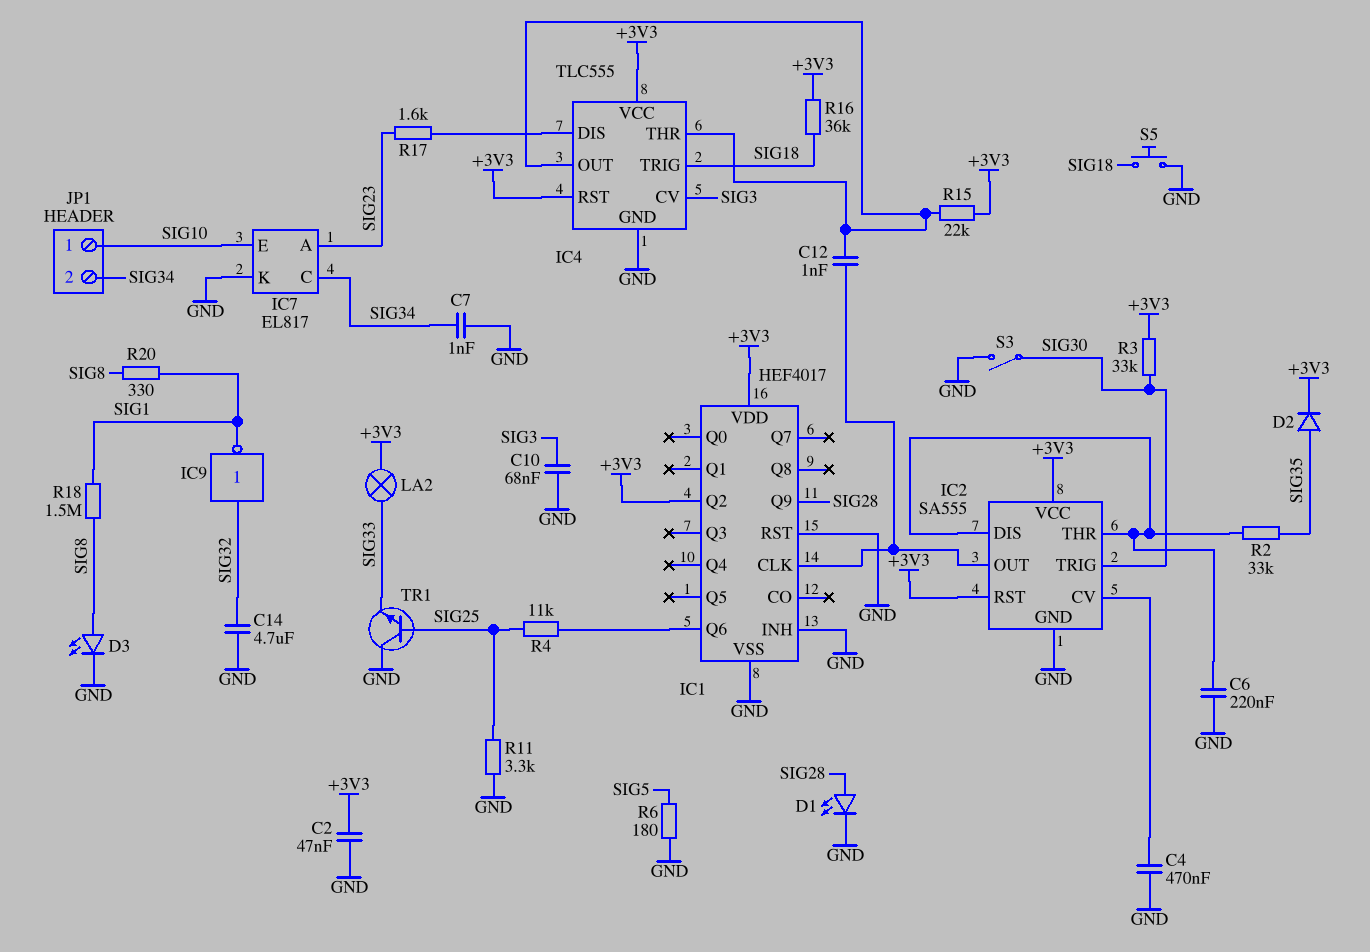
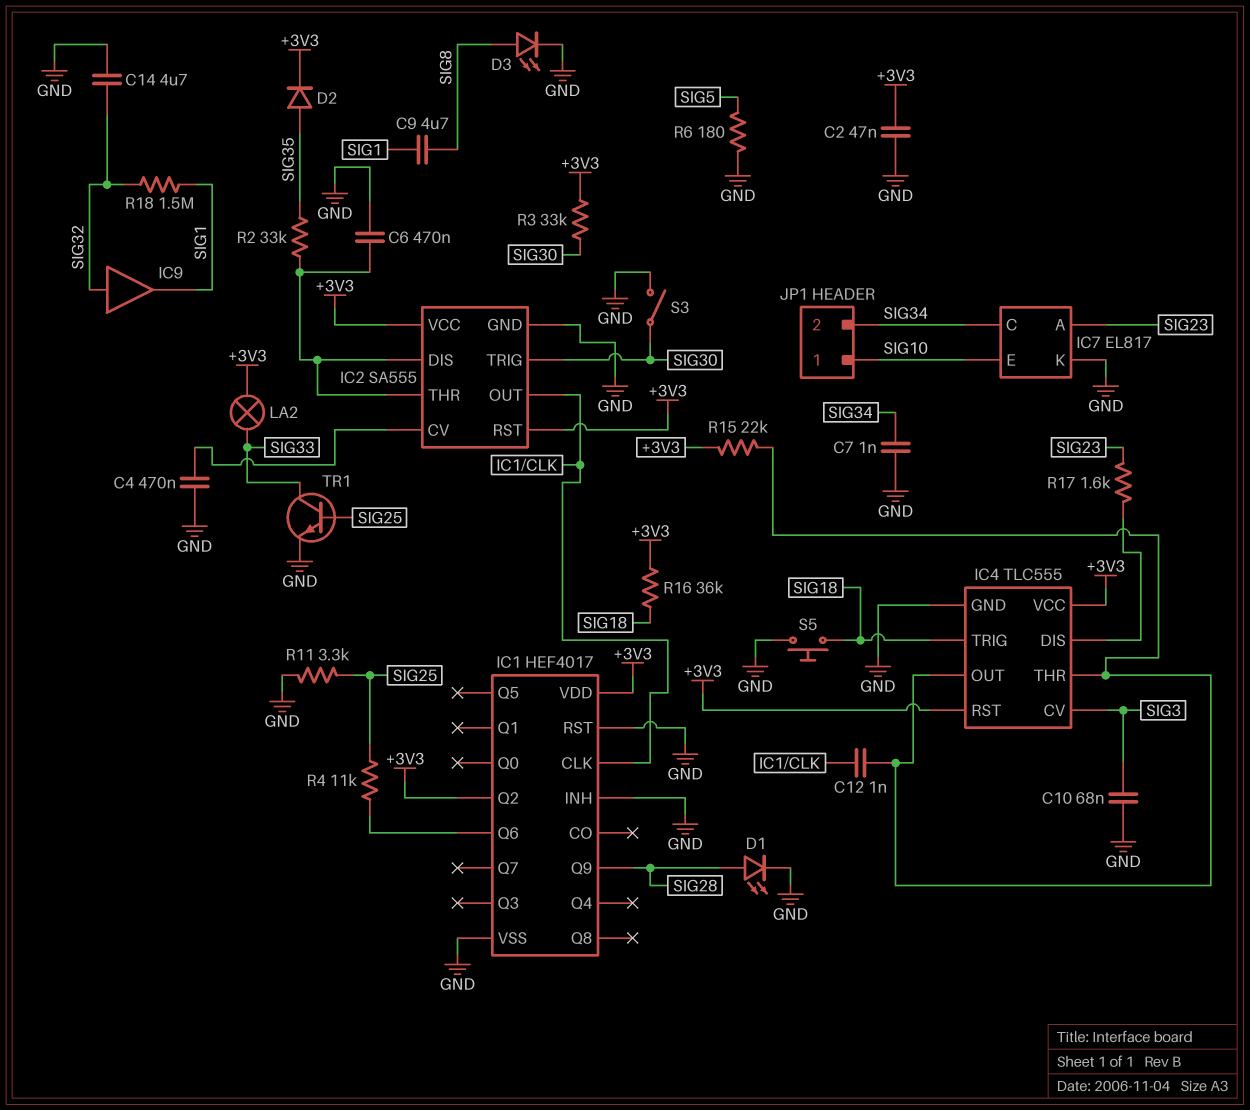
C6: 220nF (GND, IC2/DIS) -> 470nF (GND, IC2/DIS)
C9: none -> 4.7uF (SIG1, SIG8)
IC9: NOT (in SIG32, out SIG1) -> buffer (in SIG32, out SIG1)
R18: 1.5M (SIG1, SIG8) -> 1.5M (SIG1, SIG32)
R20: 330 (SIG1, SIG8) -> none
TR1: NPN (B SIG25, C GND, E SIG33) -> NPN (B SIG25, C SIG33, E GND)

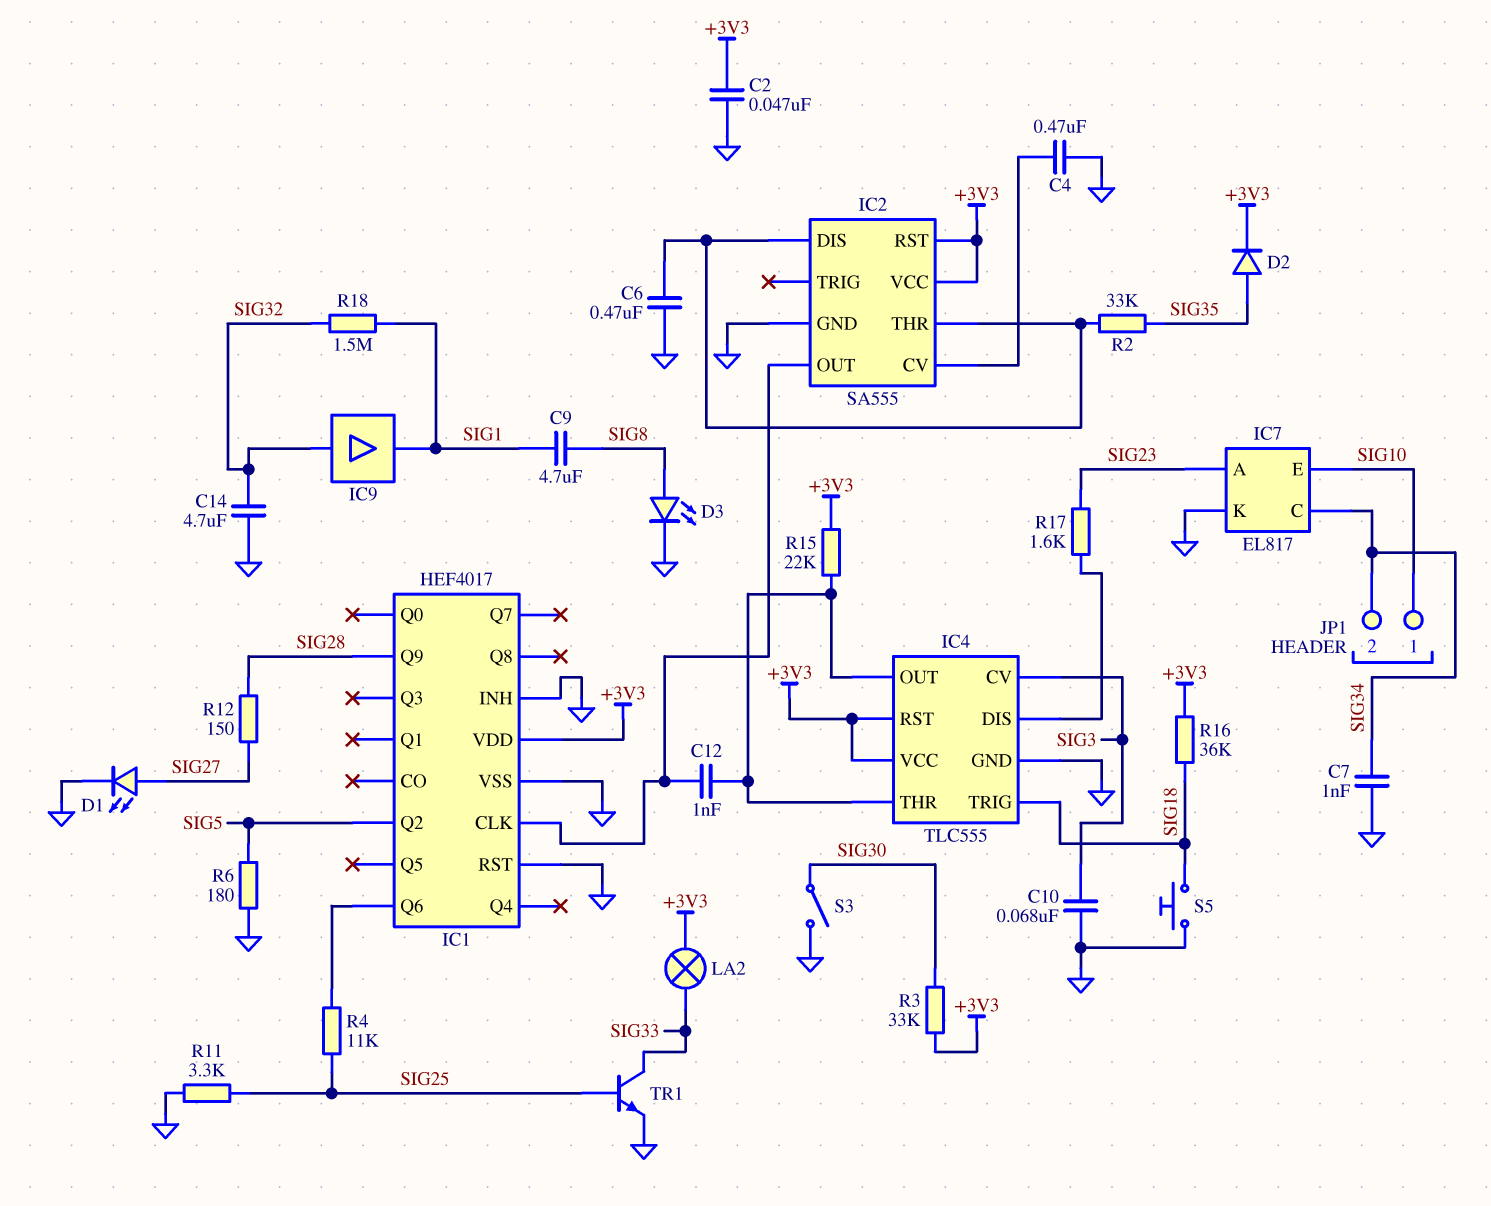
D1: LED (A SIG28, K GND) -> LED (A SIG27, K GND)
IC1 pin Q2: +3V3 -> SIG5
IC2 pin TRIG: SIG30 -> none
R12: none -> 150 (SIG27, SIG28)

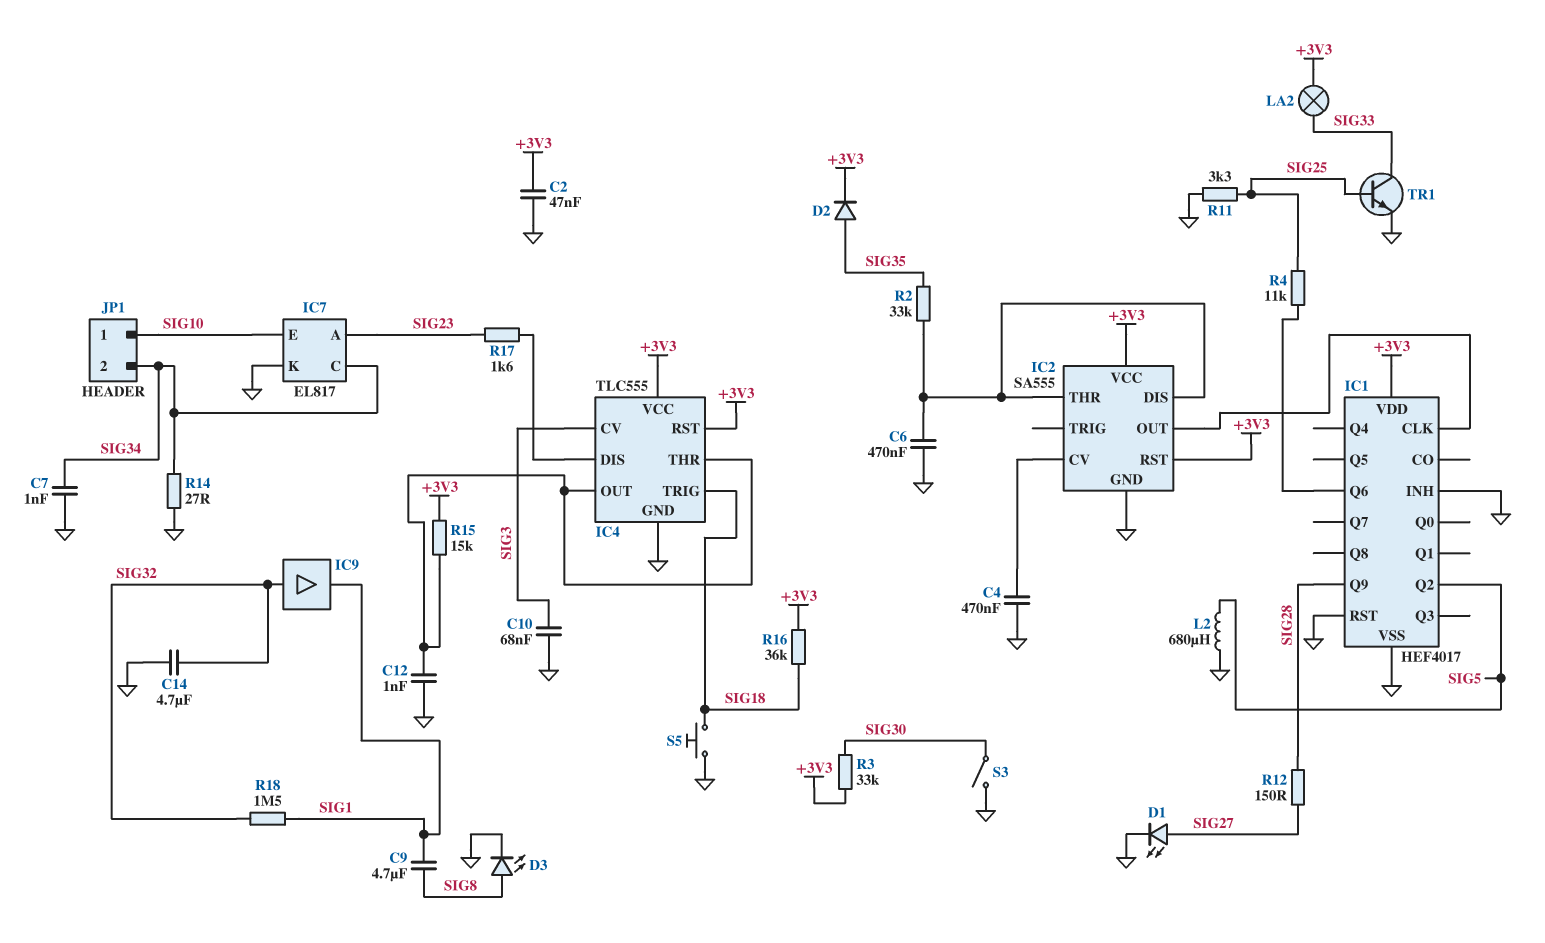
C12: 1nF (IC1/CLK, IC4/OUT) -> 1nF (GND, IC4/OUT)
L2: none -> 680uH (GND, SIG5)
R6: 180 (GND, SIG5) -> none
R14: none -> 27 (GND, SIG34)
R15: 22k (+3V3, IC4/OUT) -> 15k (+3V3, IC4/OUT)

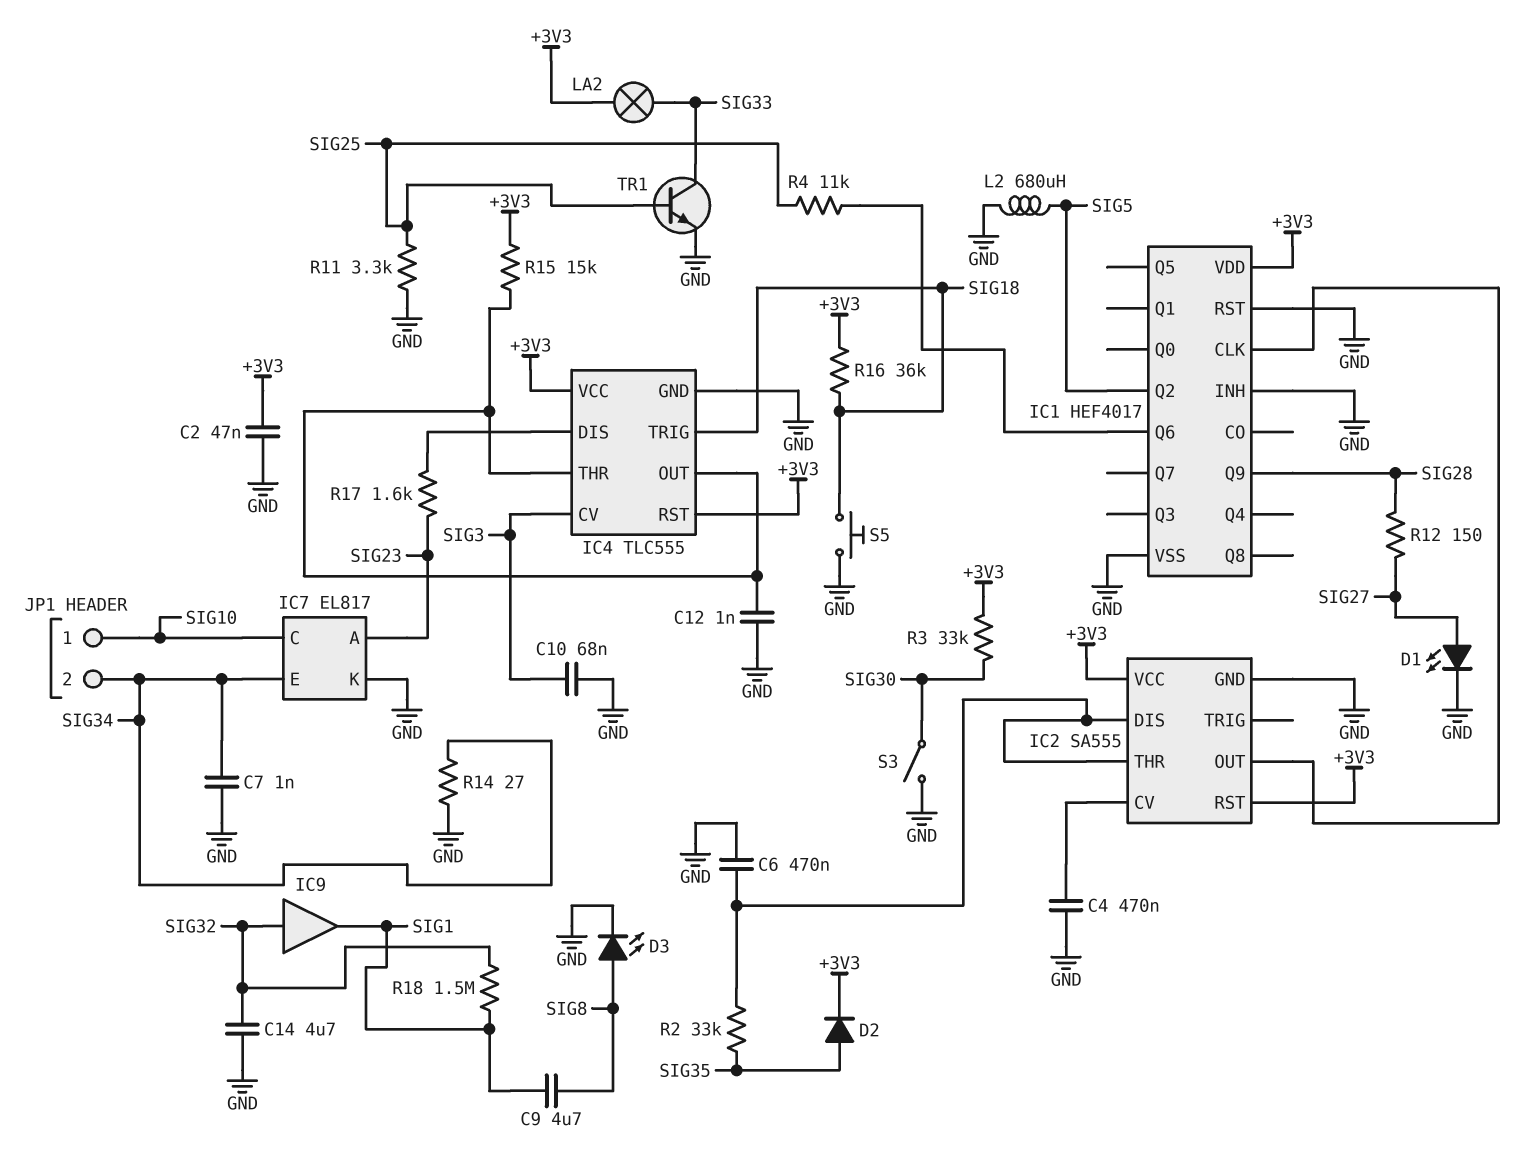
IC7 pin C: SIG34 -> SIG10
IC7 pin E: SIG10 -> SIG34

